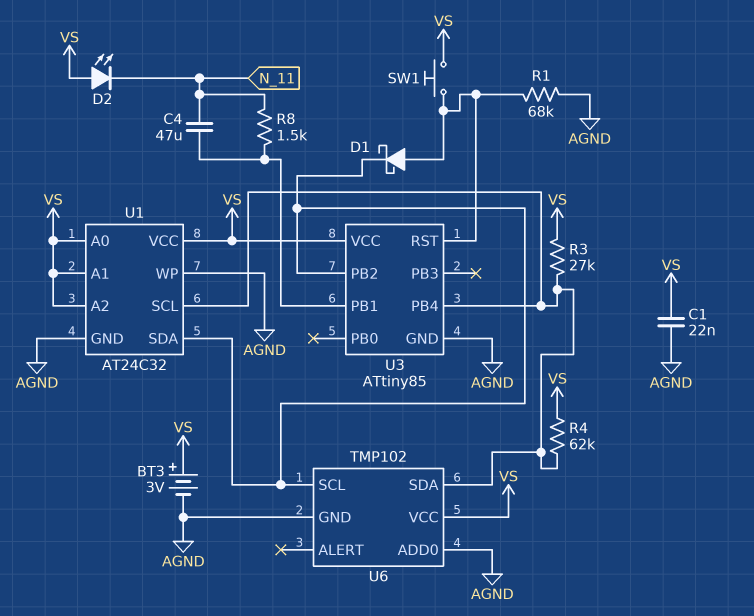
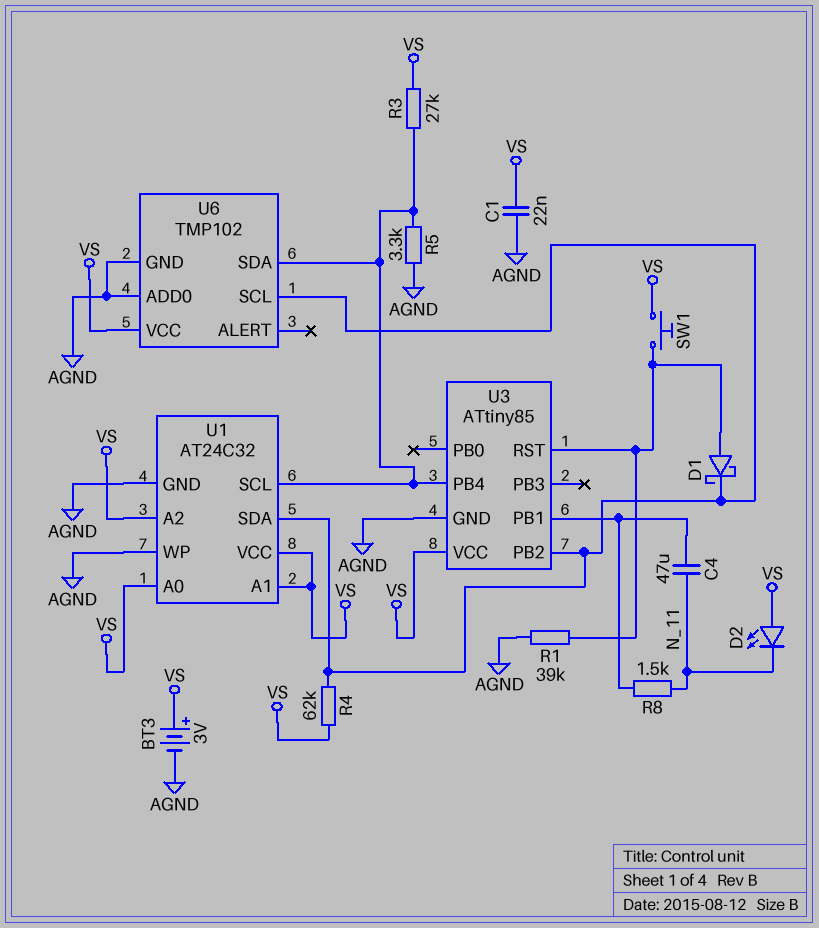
R1: 68k (AGND, U3/RST) -> 39k (AGND, U3/RST)
R4: 62k (U1/SCL, VS) -> 62k (U1/SDA, VS)
R5: none -> 3.3k (AGND, U1/SCL)

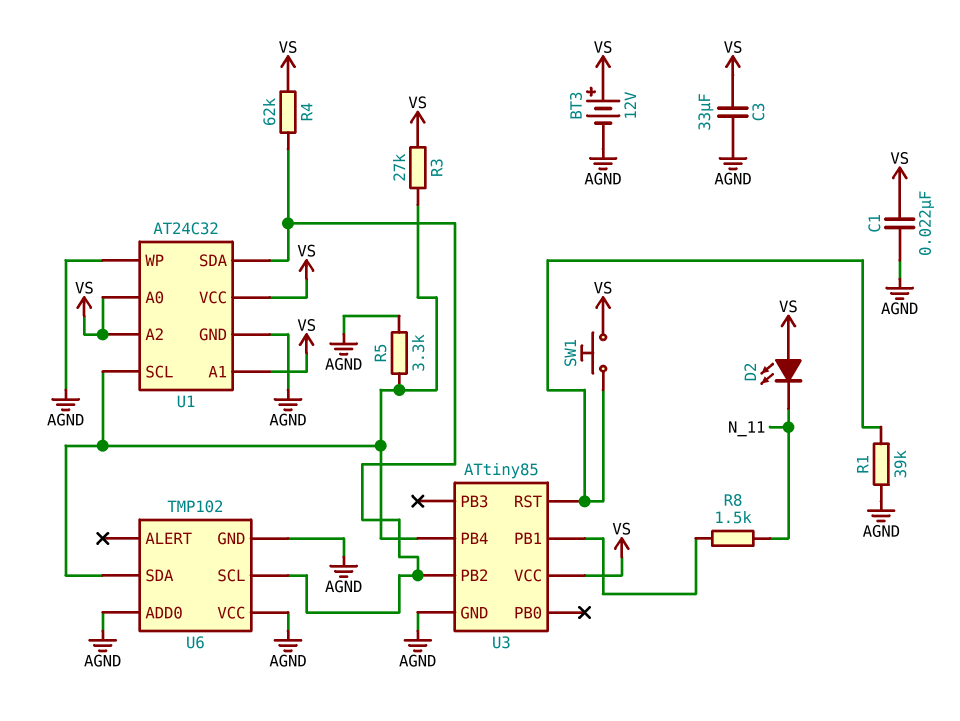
BT3: 3V (plus VS, minus AGND) -> 12V (plus VS, minus AGND)
C3: none -> 33uF (AGND, VS)
C4: 47uF (N_11, U3/PB1) -> none
D1: schottky (A U3/RST, K U1/SDA) -> none
U6 pin VCC: VS -> AGND

